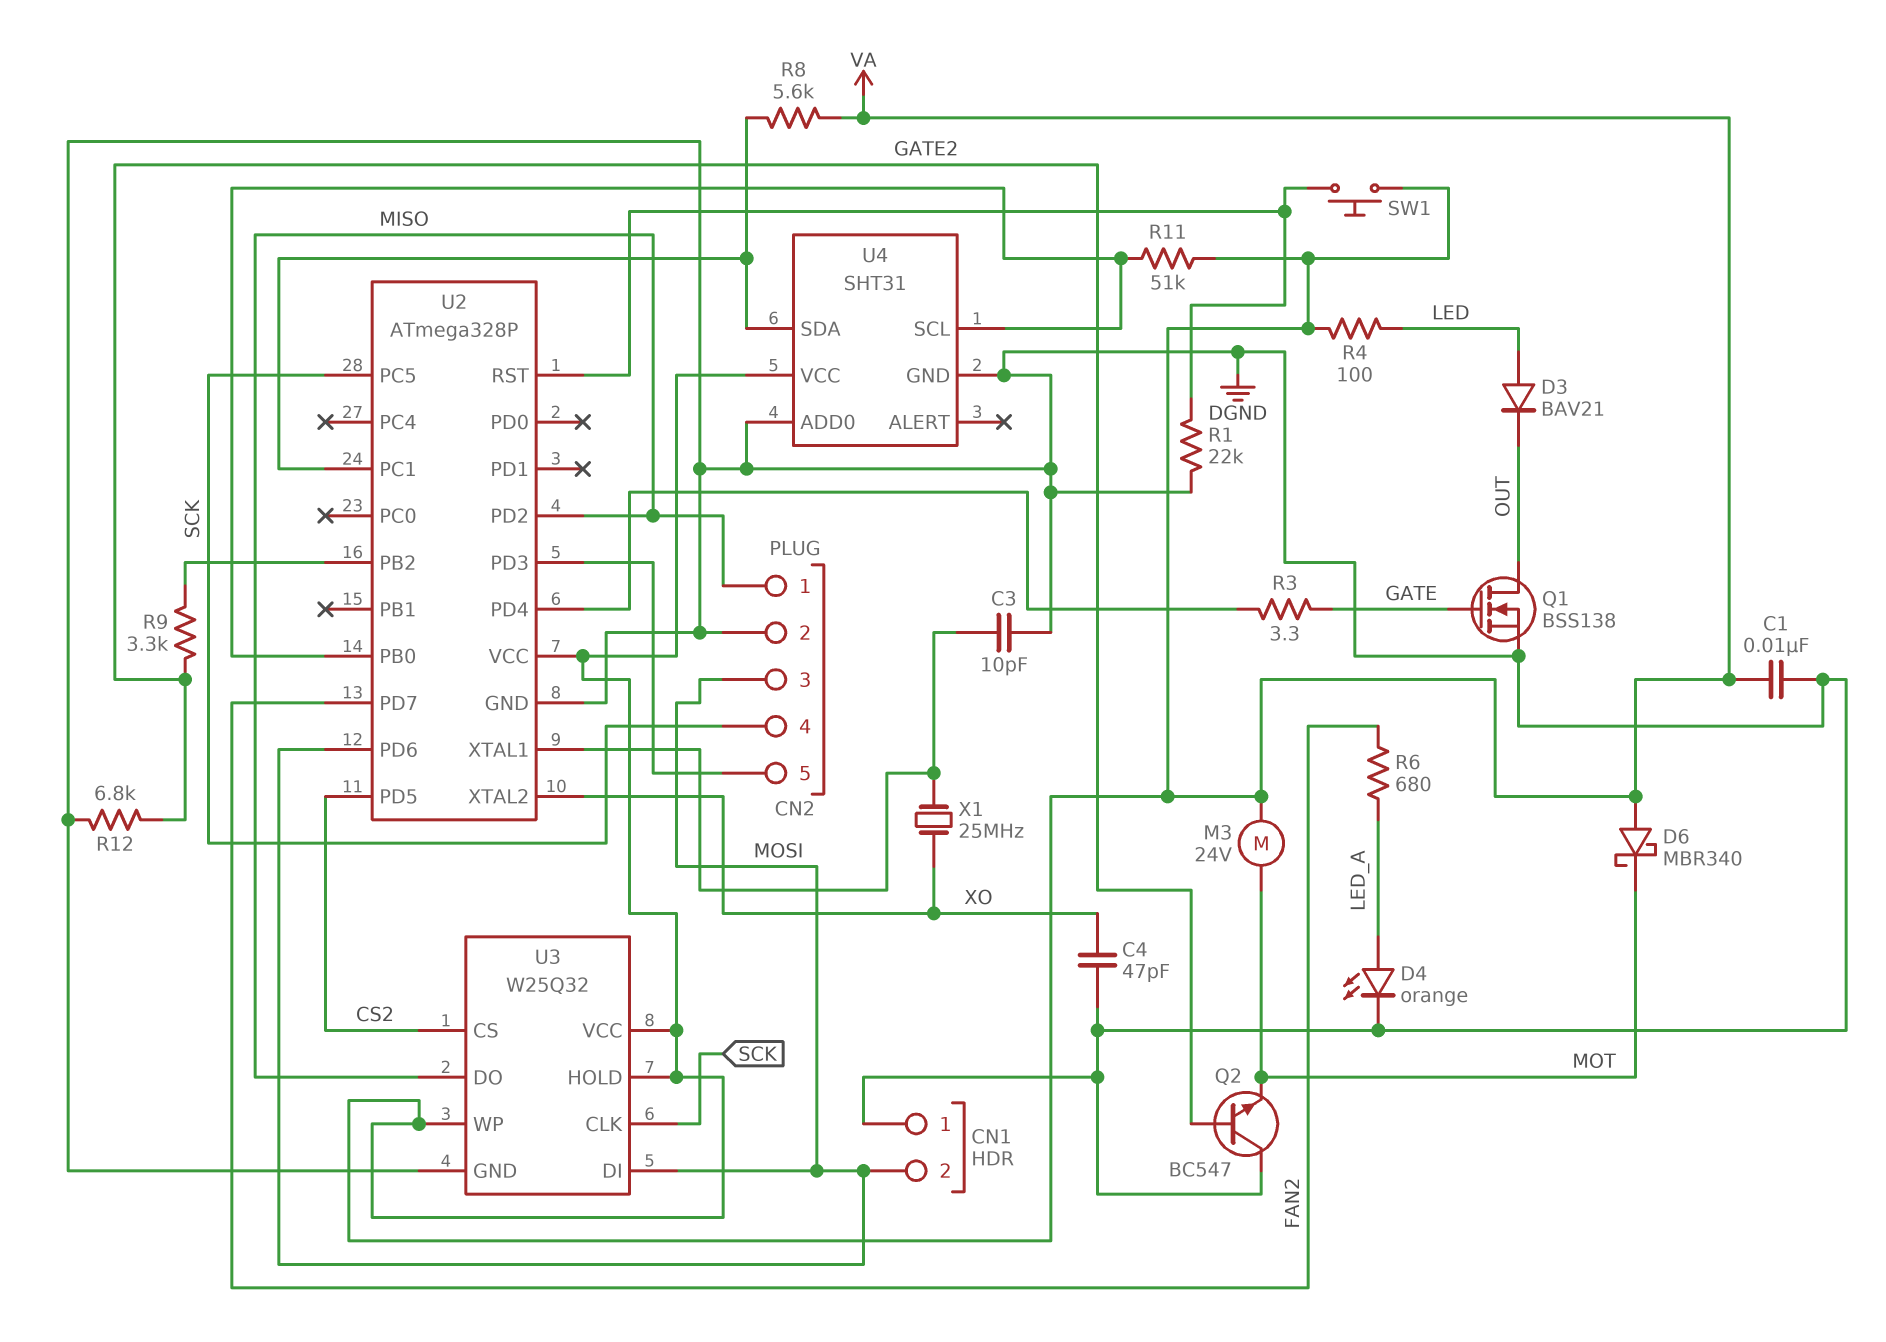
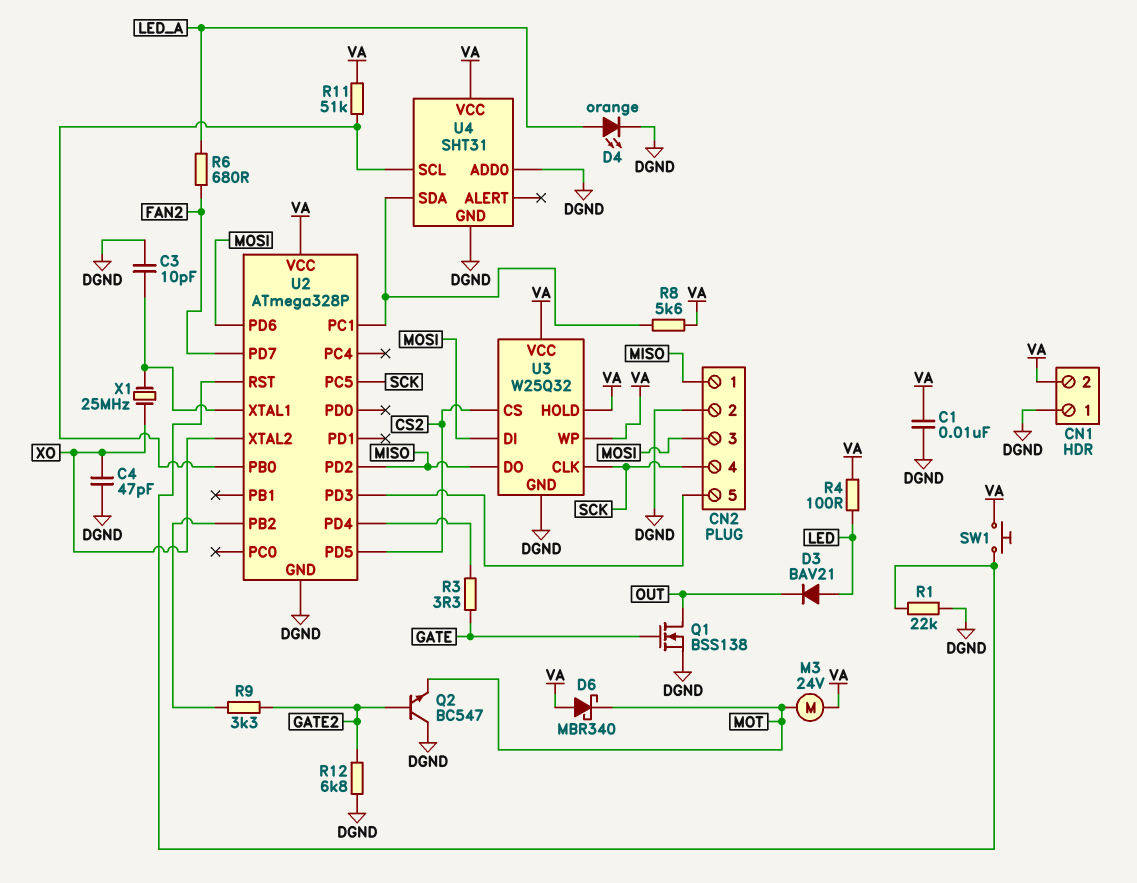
CN1 pin 2: MOSI -> VA

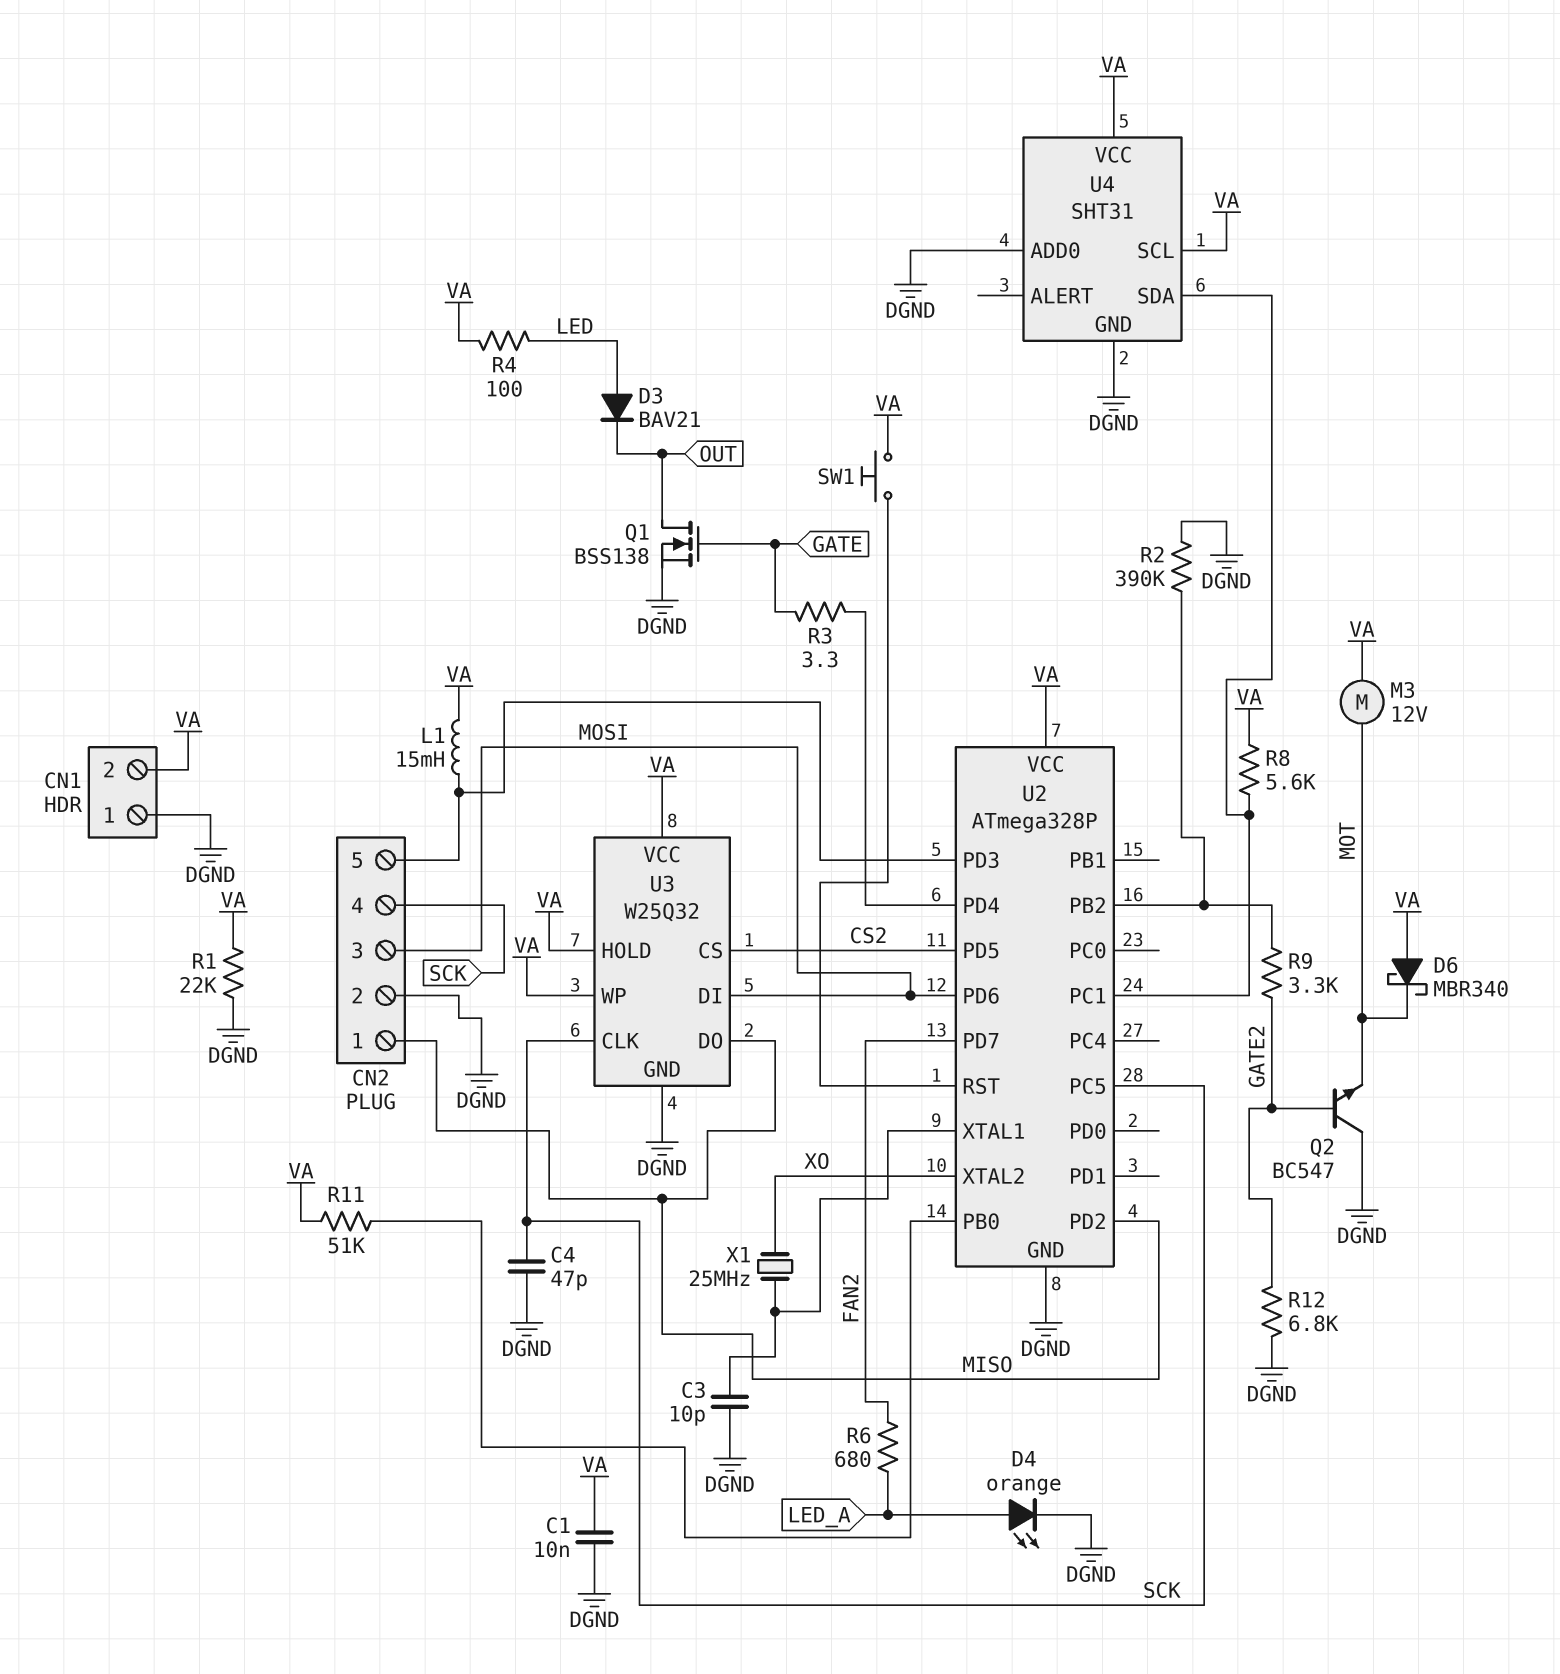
C4: 47pF (DGND, XO) -> 47pF (DGND, SCK)
L1: none -> 15mH (CN2/5, VA)
M3: motor 24V (MOT, VA) -> motor 12V (MOT, VA)
R1: 22k (DGND, U2/RST) -> 22k (DGND, VA)
R2: none -> 390k (DGND, U2/PB2)
U4 pin SCL: U2/PB0 -> VA

